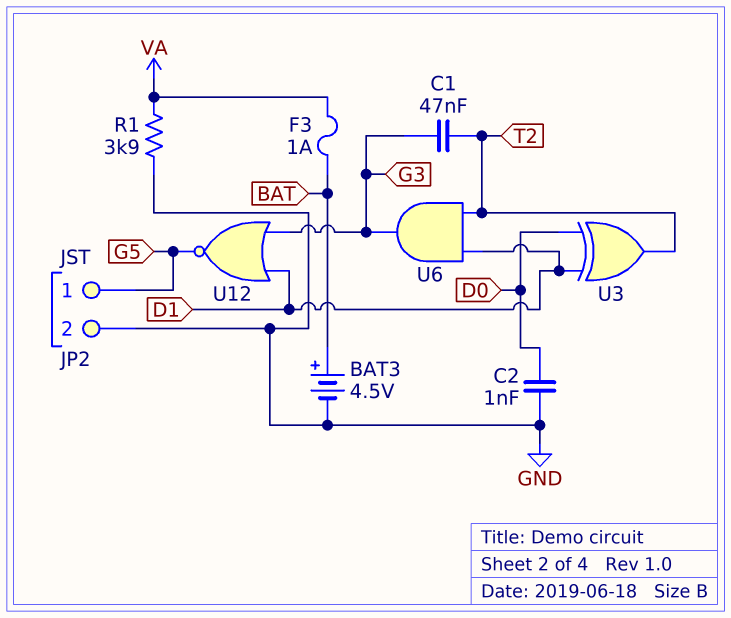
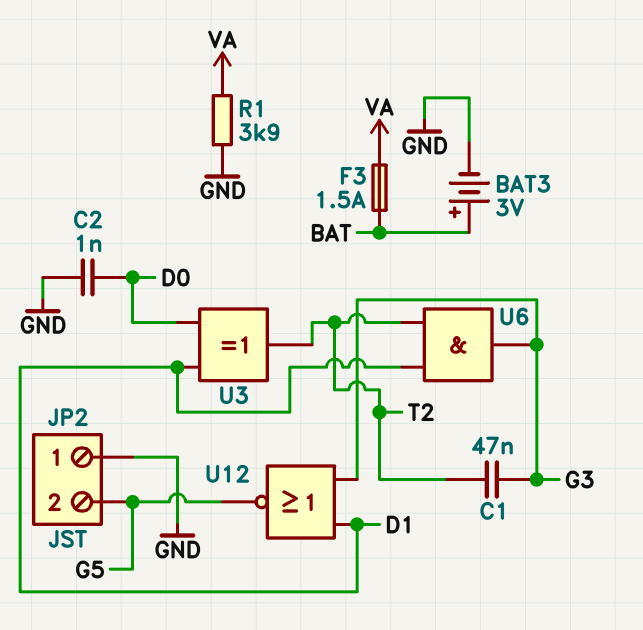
BAT3: 4.5V (plus BAT, minus GND) -> 3V (plus BAT, minus GND)
F3: 1A (BAT, VA) -> 1.5A (BAT, VA)
JP2 pin 1: G5 -> GND
JP2 pin 2: GND -> G5

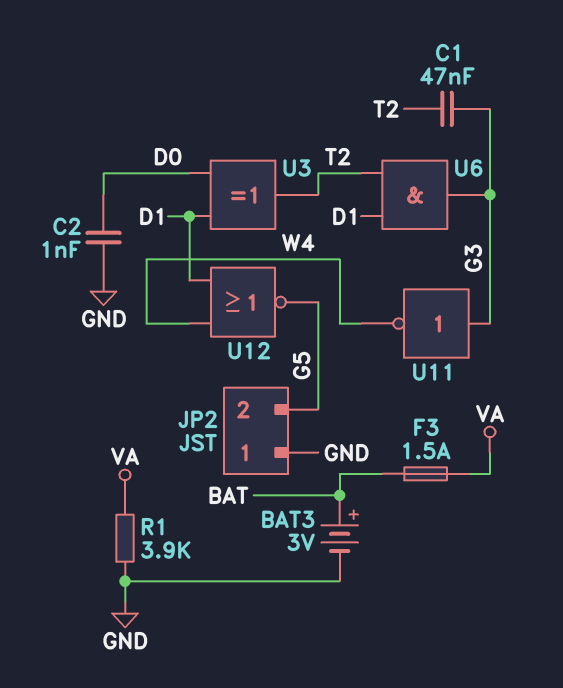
U11: none -> NOT (in G3, out W4)
U12: NOR (in D1, in G3, out G5) -> NOR (in D1, in W4, out G5)

